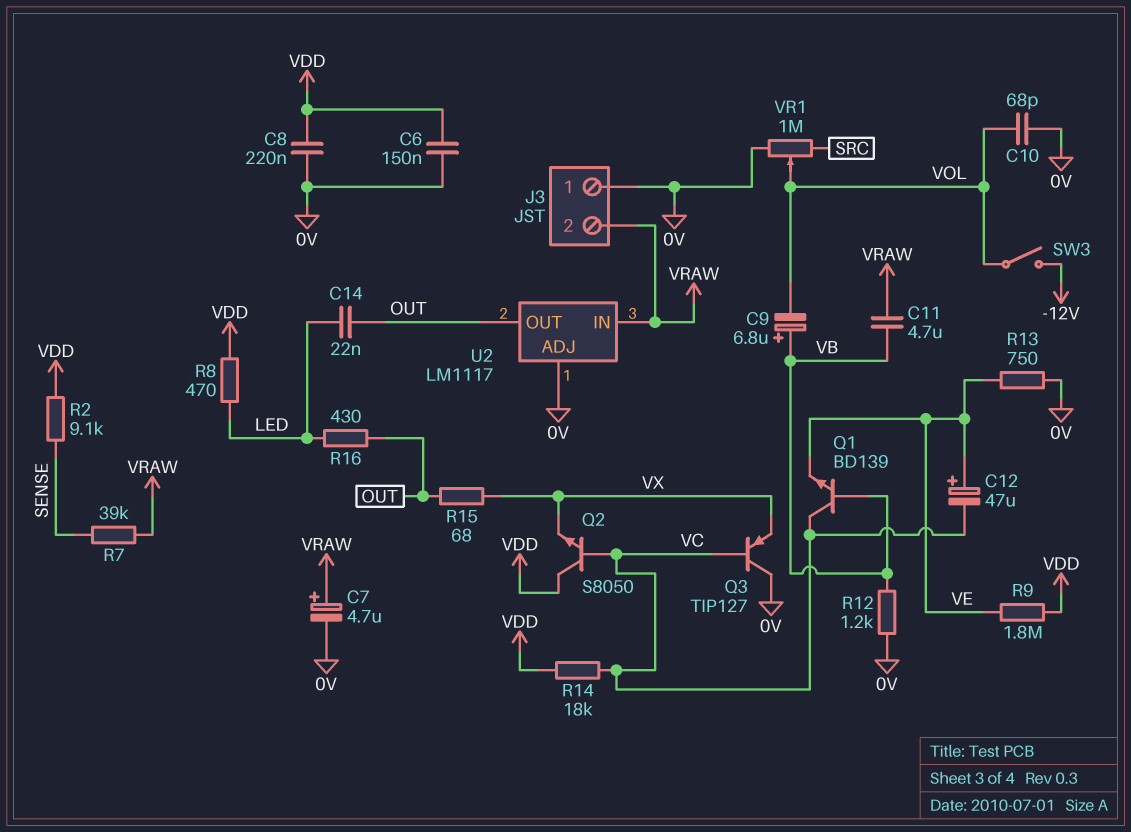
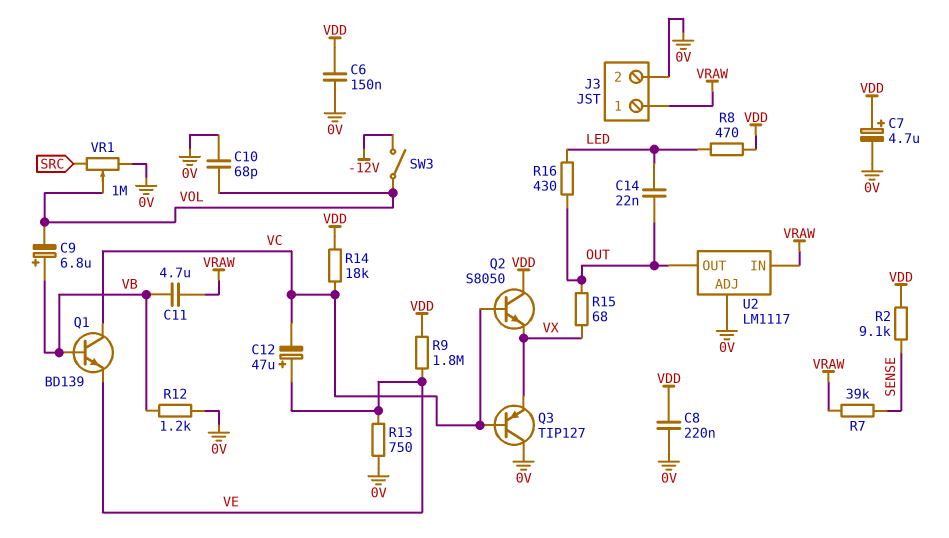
C7: 4.7uF (plus VRAW, minus 0V) -> 4.7uF (plus VDD, minus 0V)
J3 pin 1: 0V -> VRAW
J3 pin 2: VRAW -> 0V

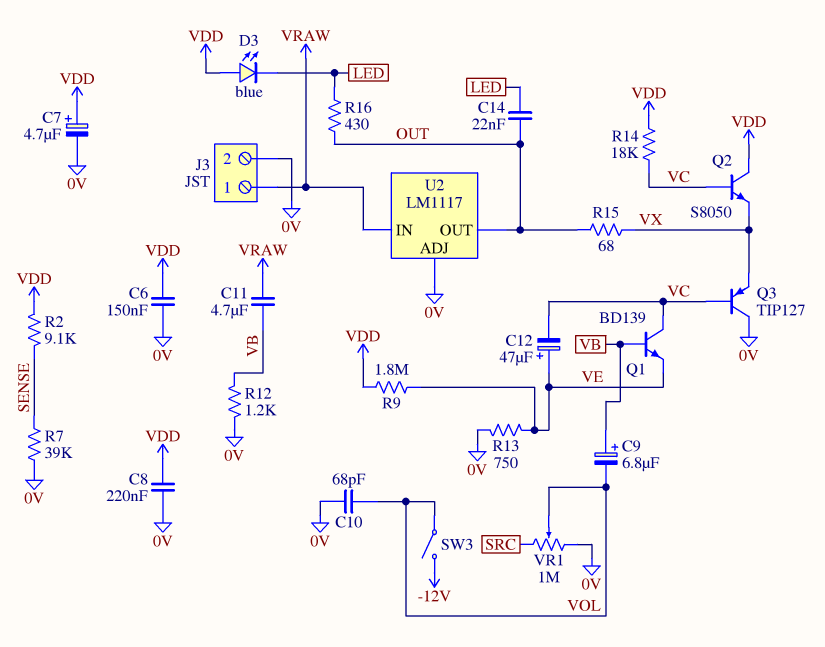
D3: none -> LED blue (A VDD, K LED)
R7: 39k (SENSE, VRAW) -> 39k (0V, SENSE)
R8: 470 (LED, VDD) -> none

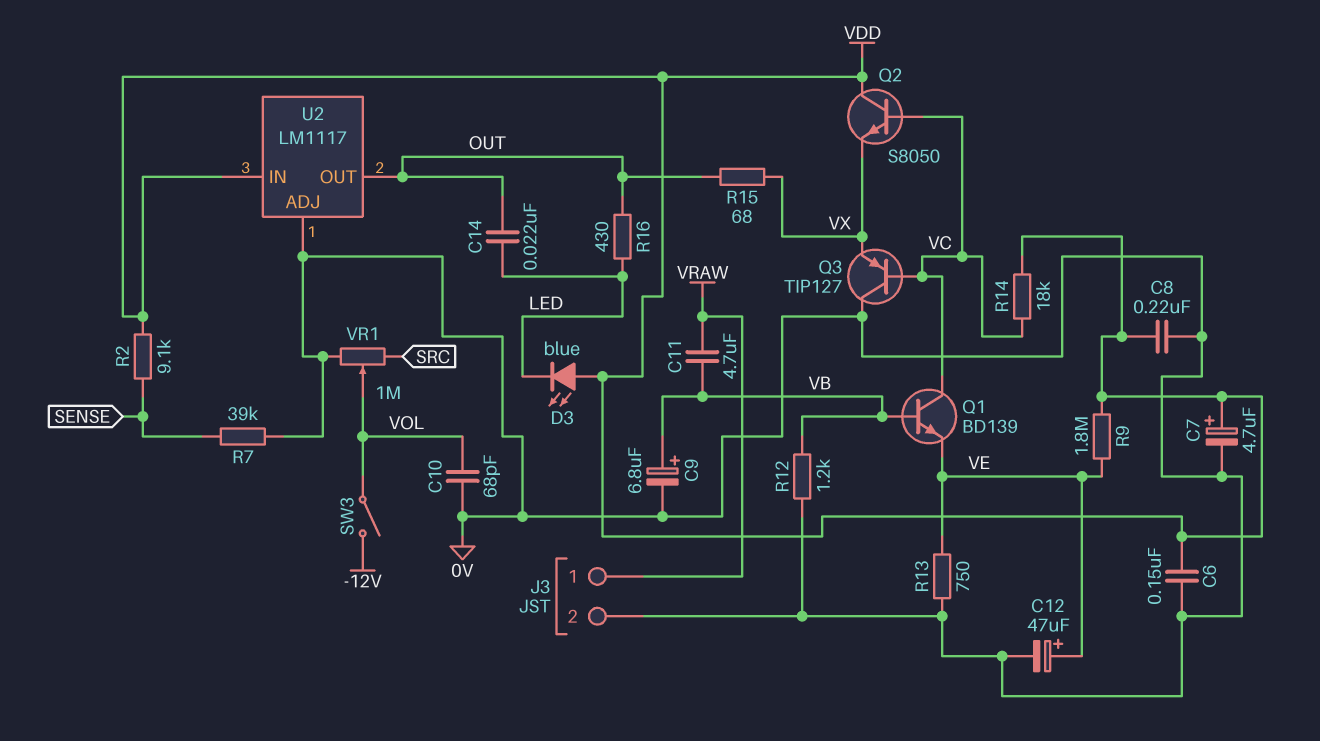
C9: 6.8uF (plus VB, minus VOL) -> 6.8uF (plus VB, minus 0V)
C12: 47uF (plus VE, minus VC) -> 47uF (plus VE, minus 0V)
U2 pin IN: VRAW -> VDD

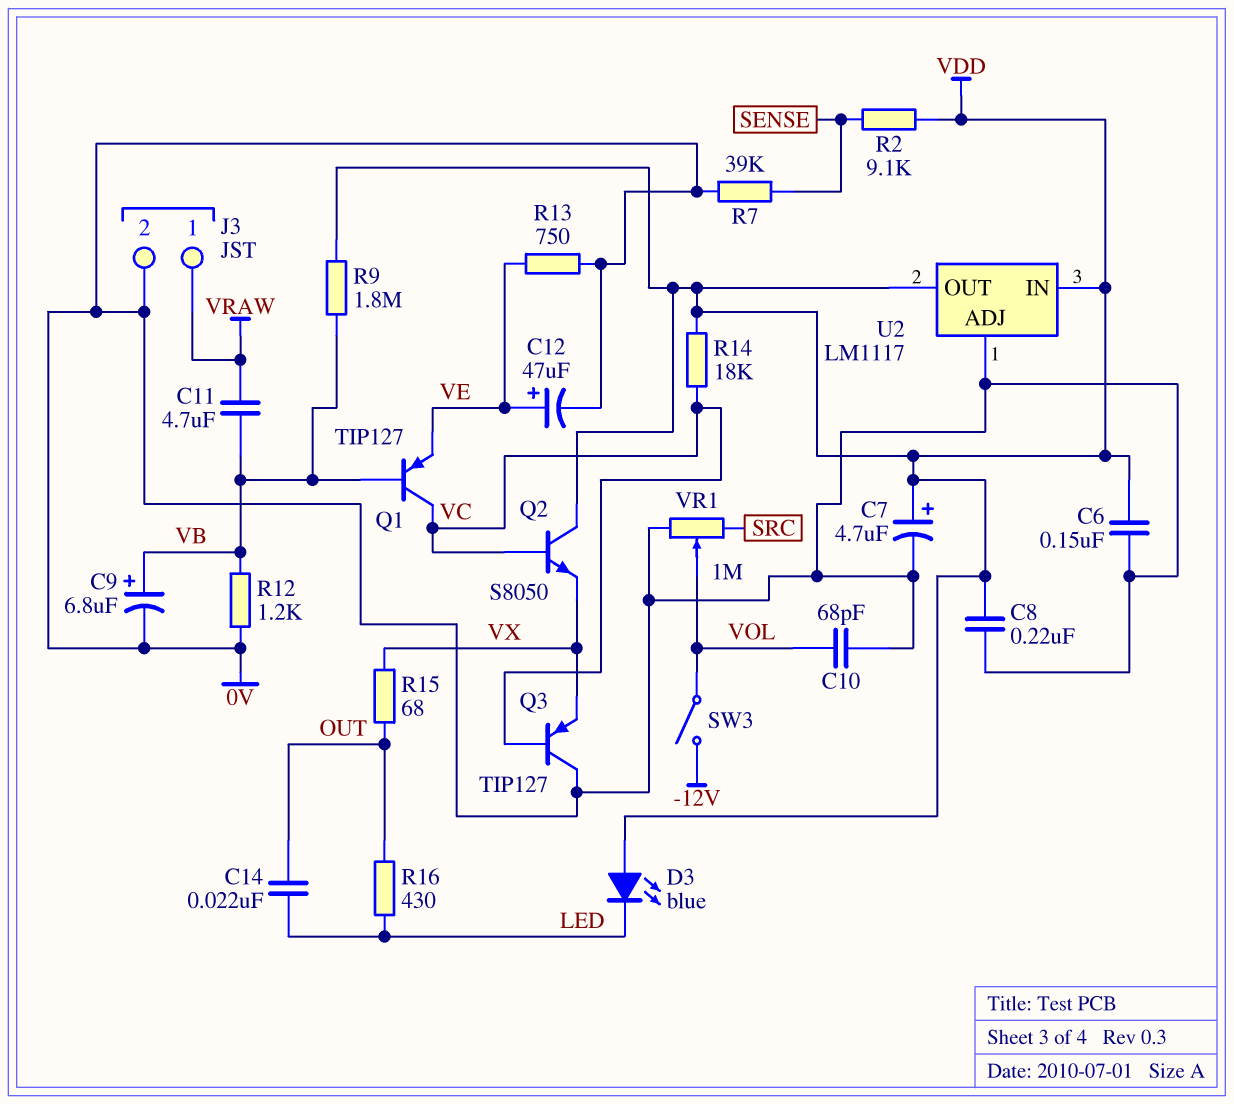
Q1: NPN BD139 (B VB, C VC, E VE) -> PNP TIP127 (B VB, C VC, E VE)
R9: 1.8M (VDD, VE) -> 1.8M (VB, VDD)
U2 pin OUT: OUT -> VDD

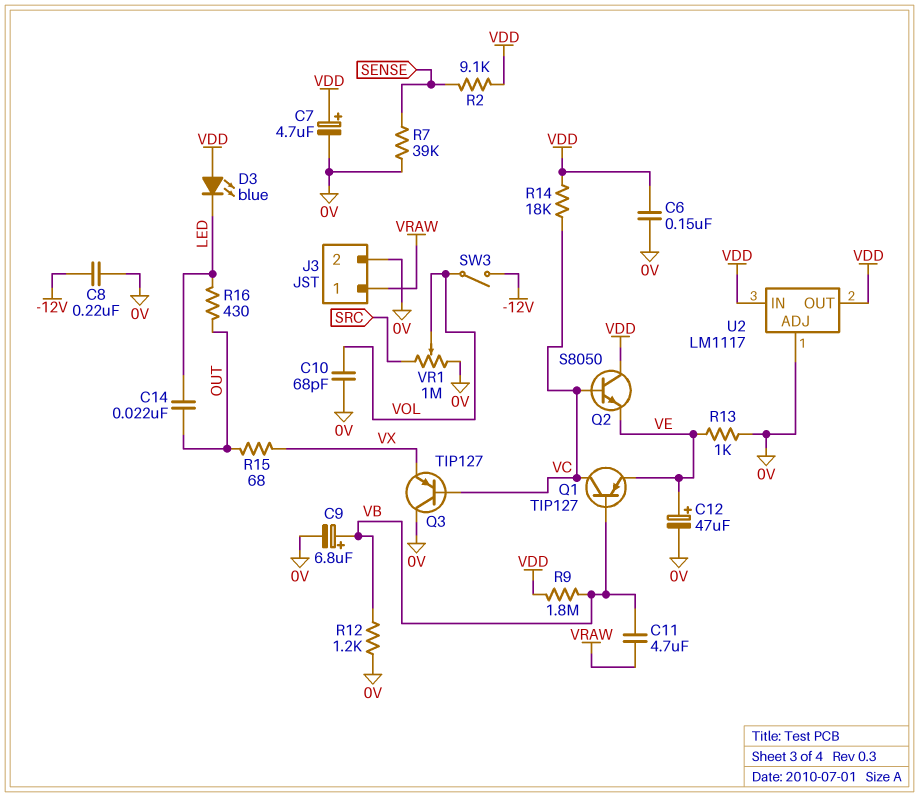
C8: 220nF (0V, VDD) -> 220nF (-12V, 0V)
Q2: NPN S8050 (B VC, C VDD, E VX) -> NPN S8050 (B VC, C VDD, E VE)
R13: 750 (0V, VE) -> 1k (0V, VE)

